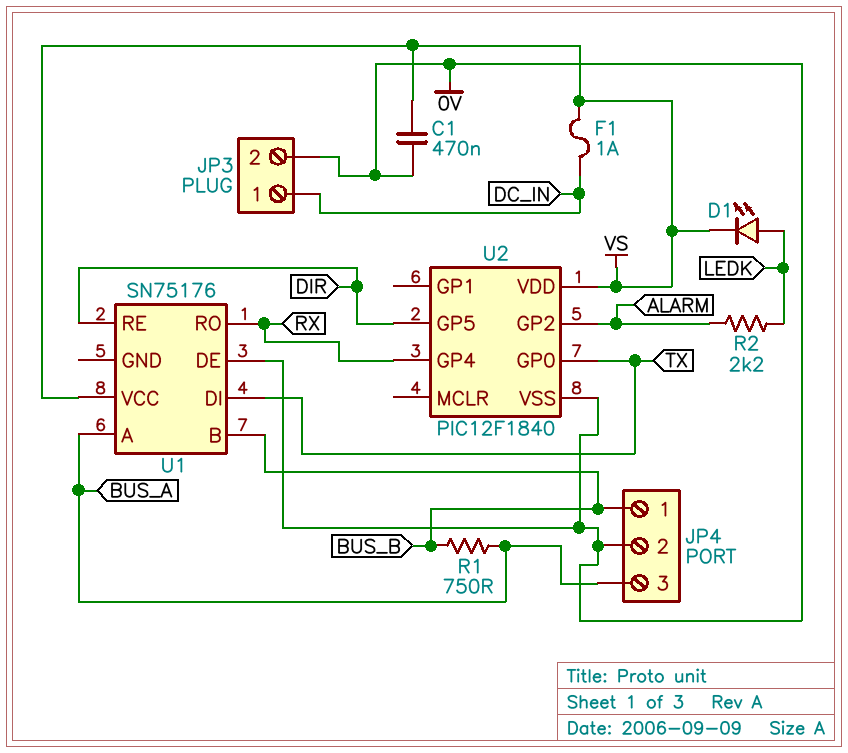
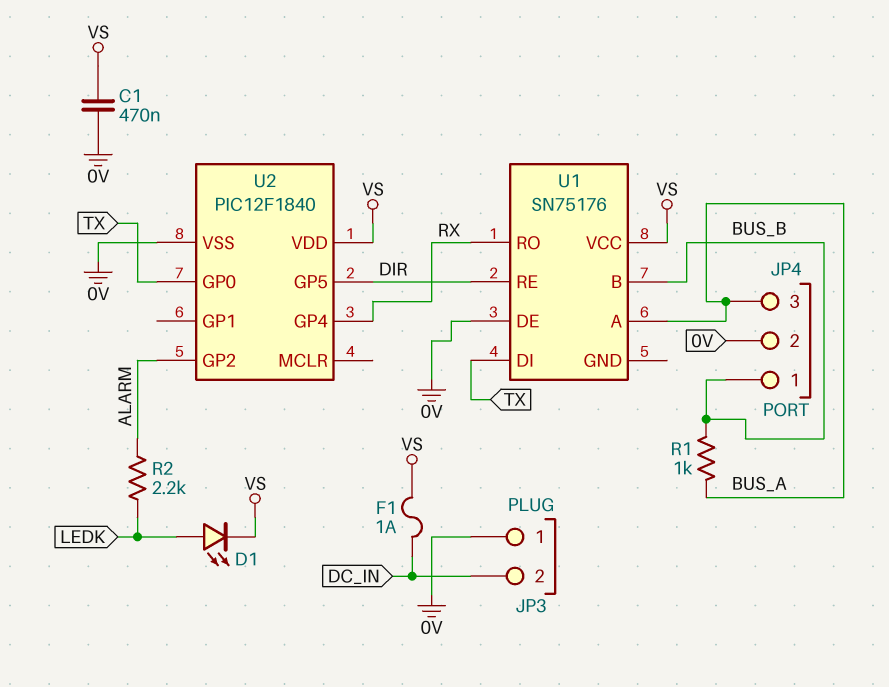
JP3 pin 1: DC_IN -> 0V
JP3 pin 2: 0V -> DC_IN
R1: 750 (BUS_A, BUS_B) -> 1k (BUS_A, BUS_B)

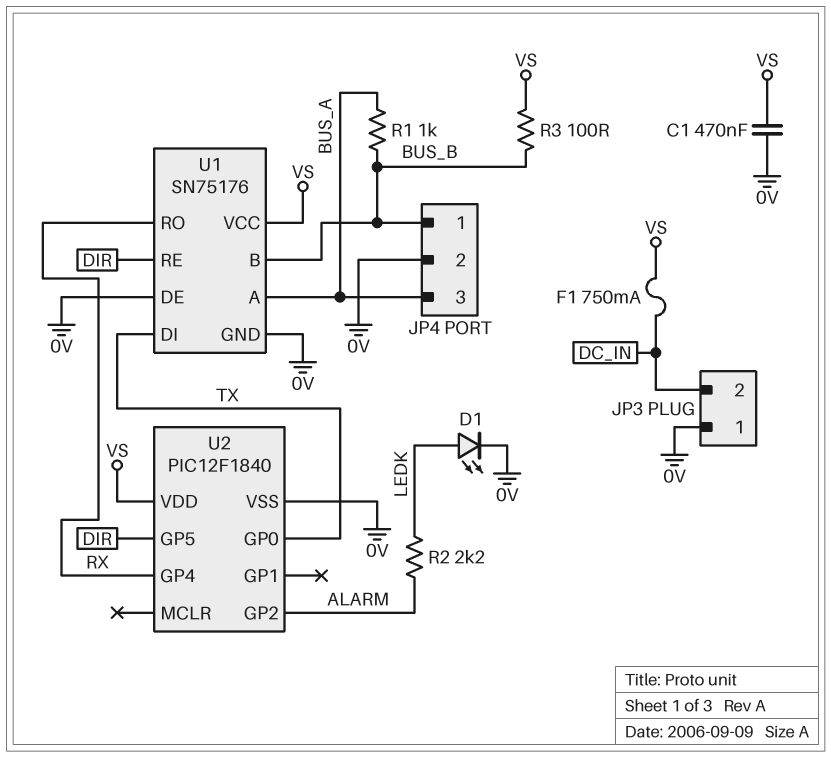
D1: LED (A LEDK, K VS) -> LED (A LEDK, K 0V)
F1: 1A (DC_IN, VS) -> 750mA (DC_IN, VS)
R3: none -> 100 (BUS_B, VS)
U1 pin GND: none -> 0V

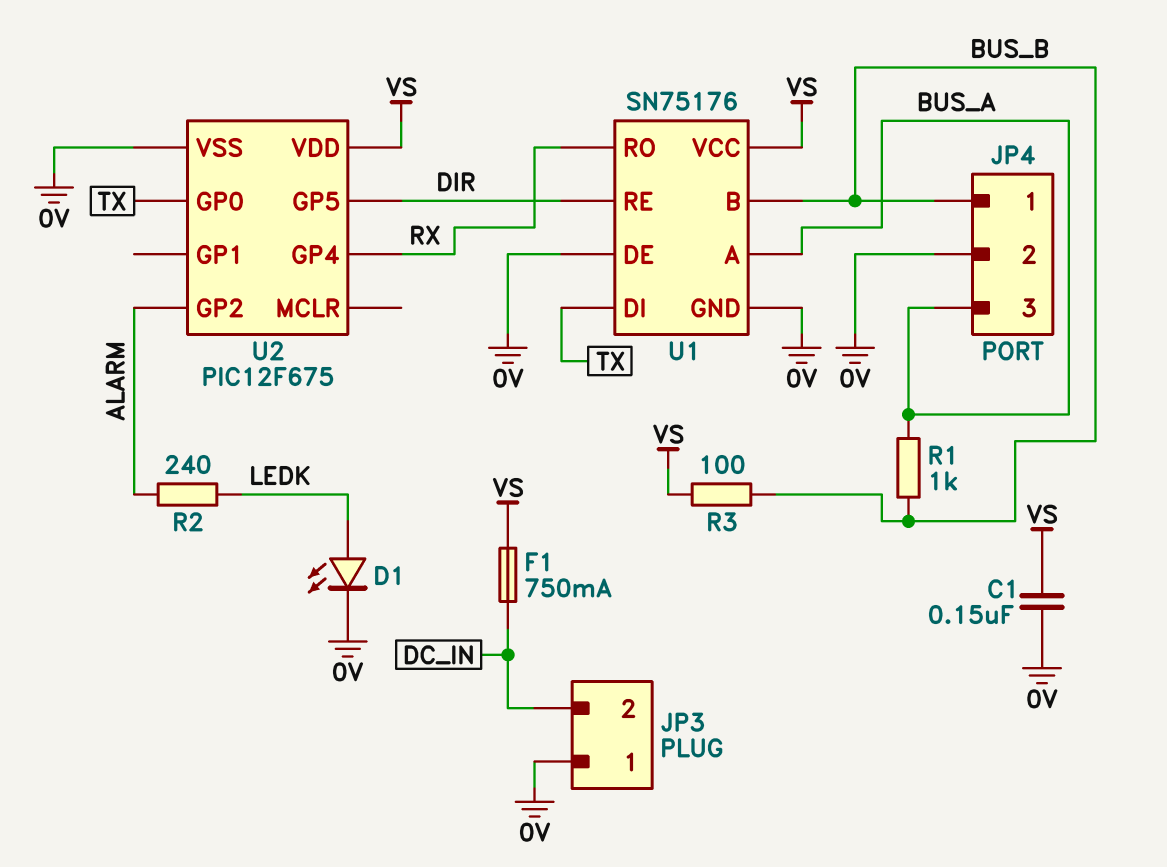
C1: 470nF (0V, VS) -> 150nF (0V, VS)
R2: 2.2k (ALARM, LEDK) -> 240 (ALARM, LEDK)
U2: PIC12F1840 -> PIC12F675

